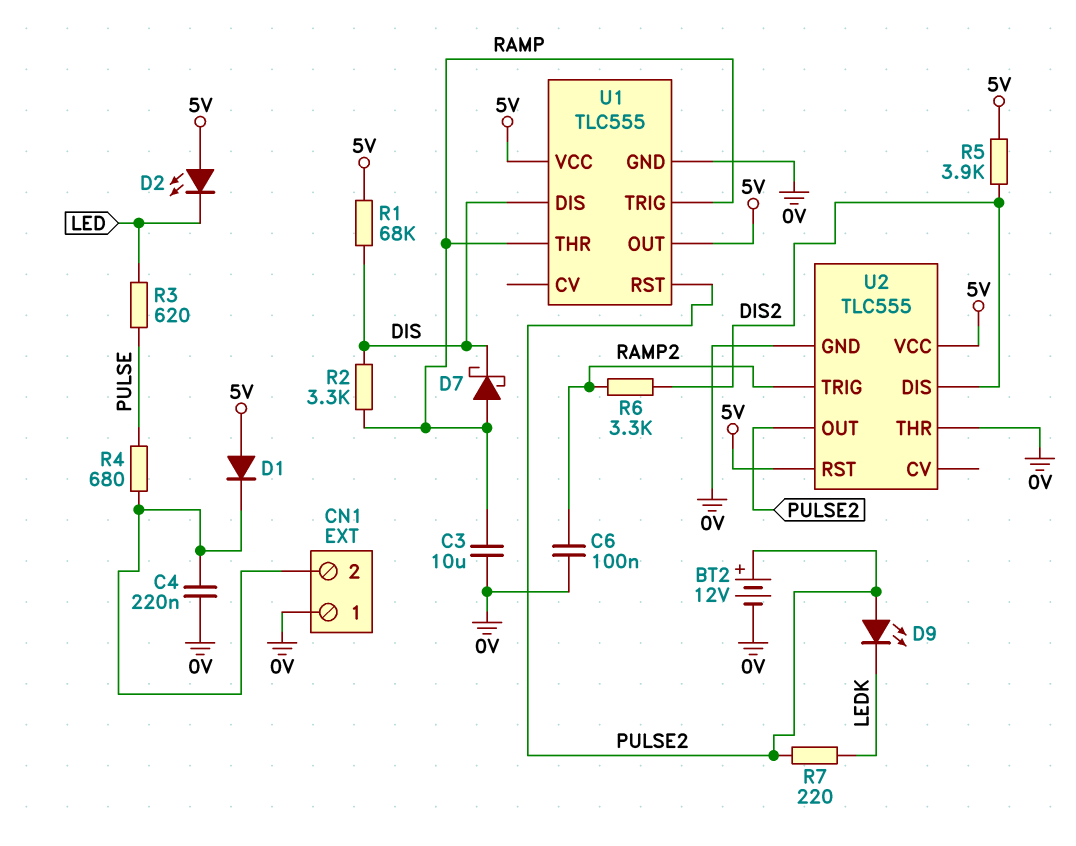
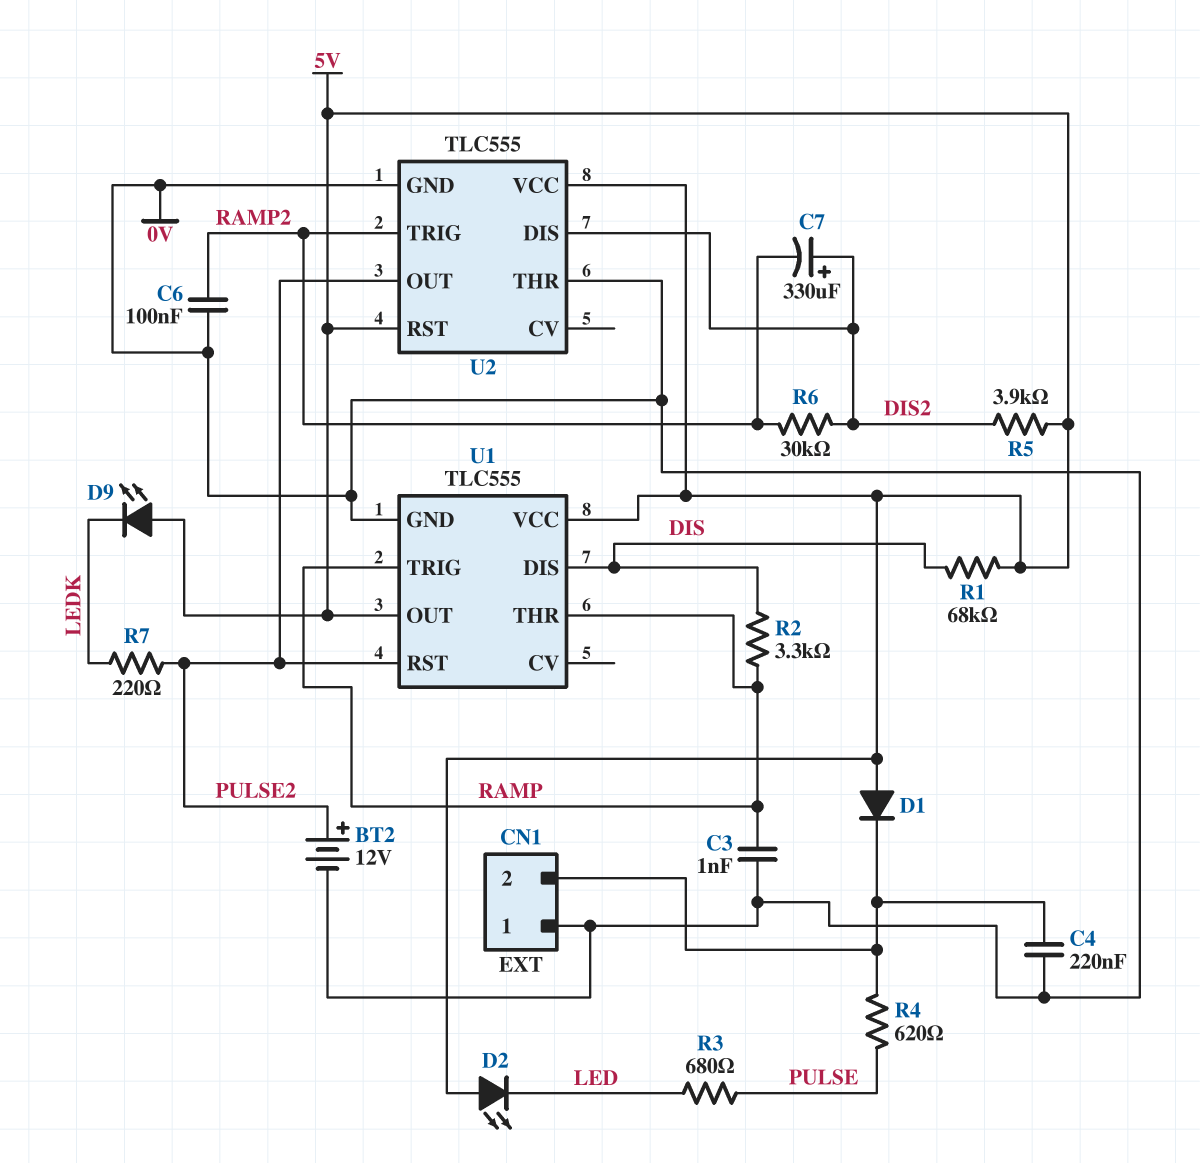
C3: 10uF (0V, RAMP) -> 1nF (0V, RAMP)
C7: none -> 330uF (plus DIS2, minus RAMP2)
D7: schottky (A RAMP, K DIS) -> none
D9: LED (A PULSE2, K LEDK) -> LED (A 5V, K LEDK)
R3: 620 (LED, PULSE) -> 680 (LED, PULSE)
R4: 680 (CN1/2, PULSE) -> 620 (CN1/2, PULSE)
R6: 3.3k (DIS2, RAMP2) -> 30k (DIS2, RAMP2)

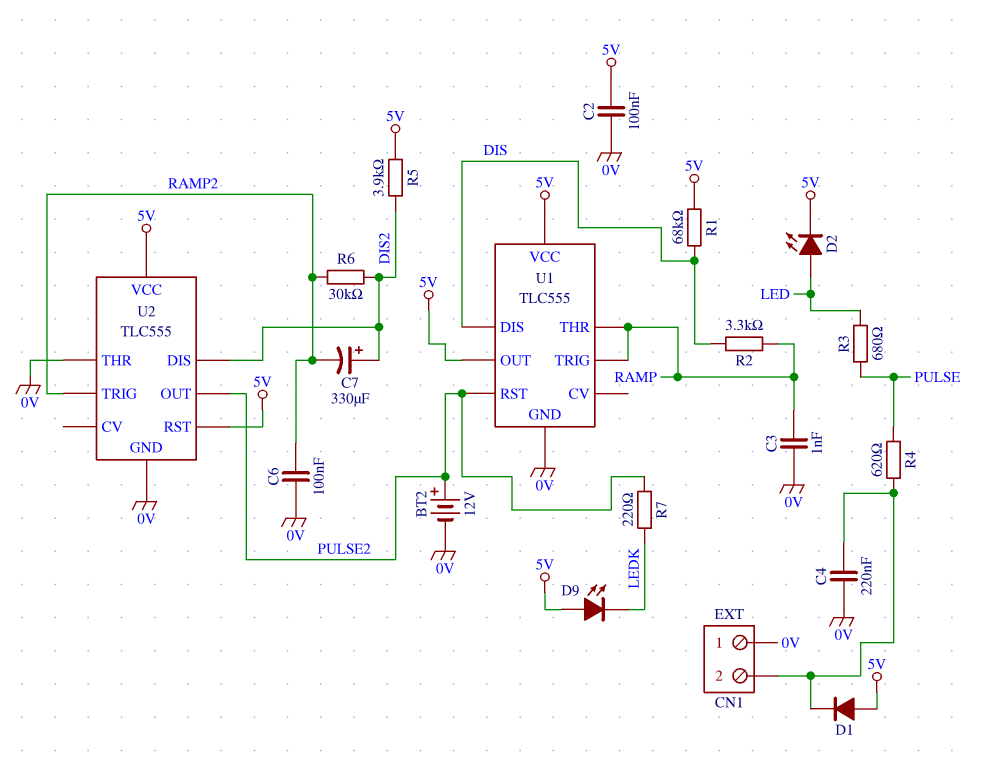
C2: none -> 100nF (0V, 5V)
D2: LED (A 5V, K LED) -> LED (A LED, K 5V)

